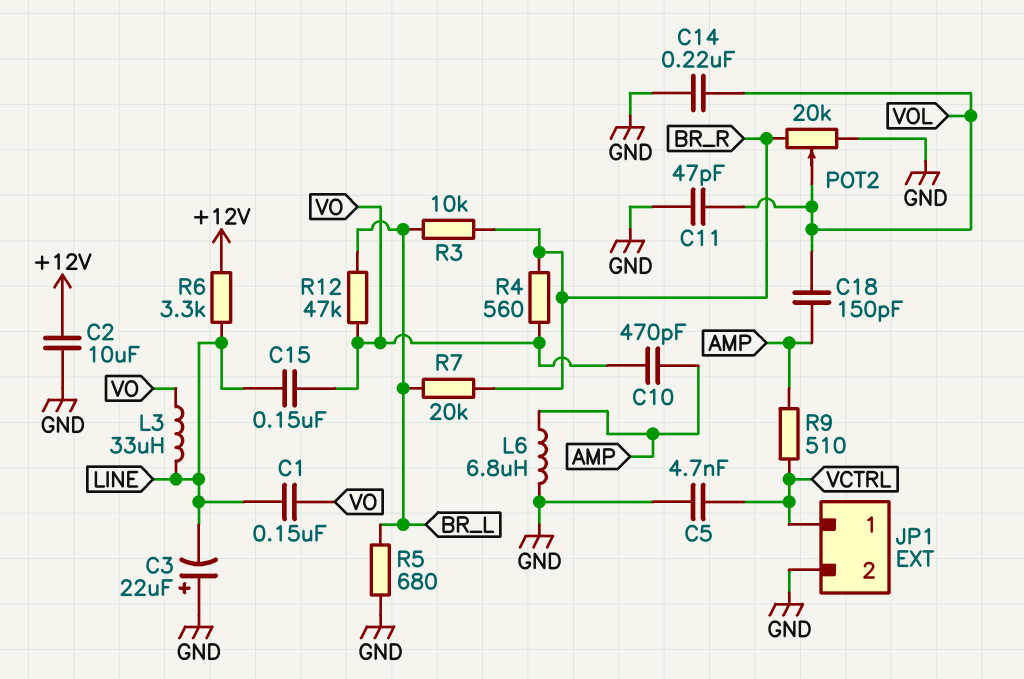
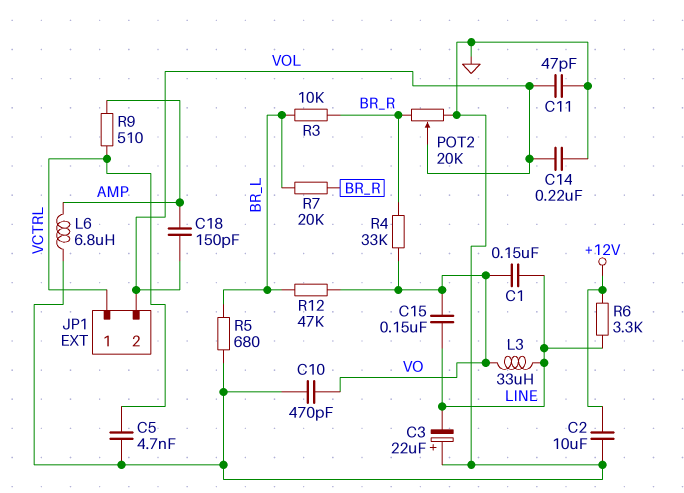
C10: 470pF (AMP, VO) -> 470pF (GND, VO)
JP1 pin 2: GND -> VOL
R4: 560 (BR_R, VO) -> 33k (BR_R, VO)

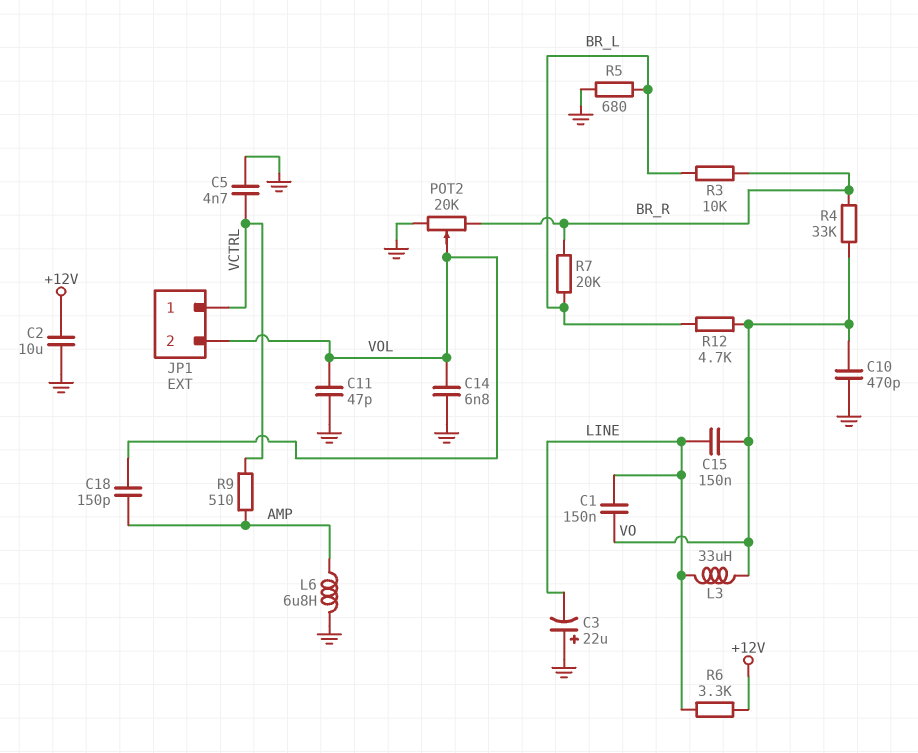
C14: 220nF (GND, VOL) -> 6.8nF (GND, VOL)
R12: 47k (BR_L, VO) -> 4.7k (BR_L, VO)

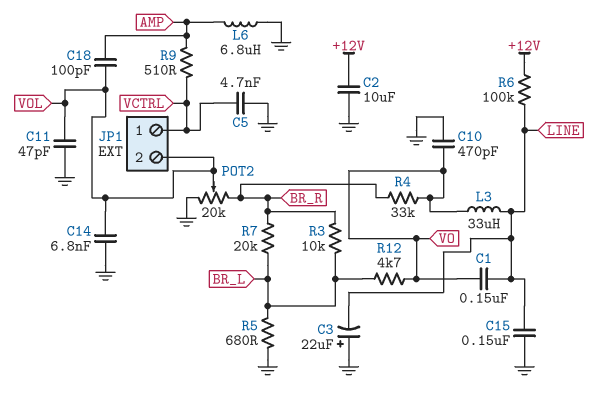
C15: 150nF (LINE, VO) -> 150nF (GND, LINE)
C18: 150pF (AMP, VOL) -> 100pF (AMP, VOL)
R6: 3.3k (+12V, LINE) -> 100k (+12V, LINE)

